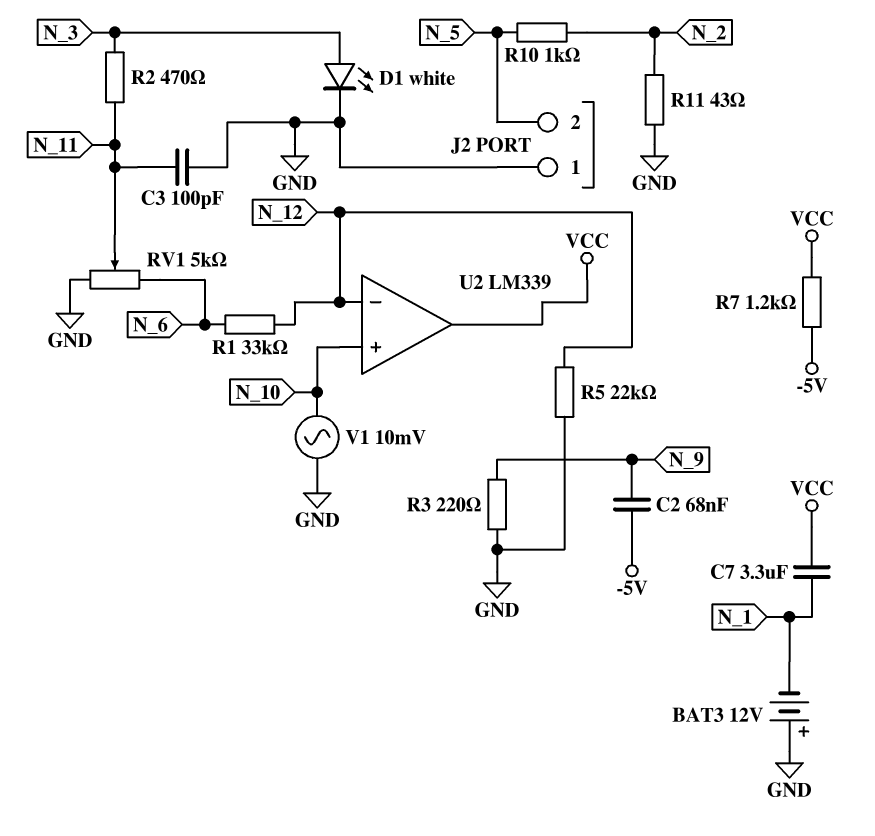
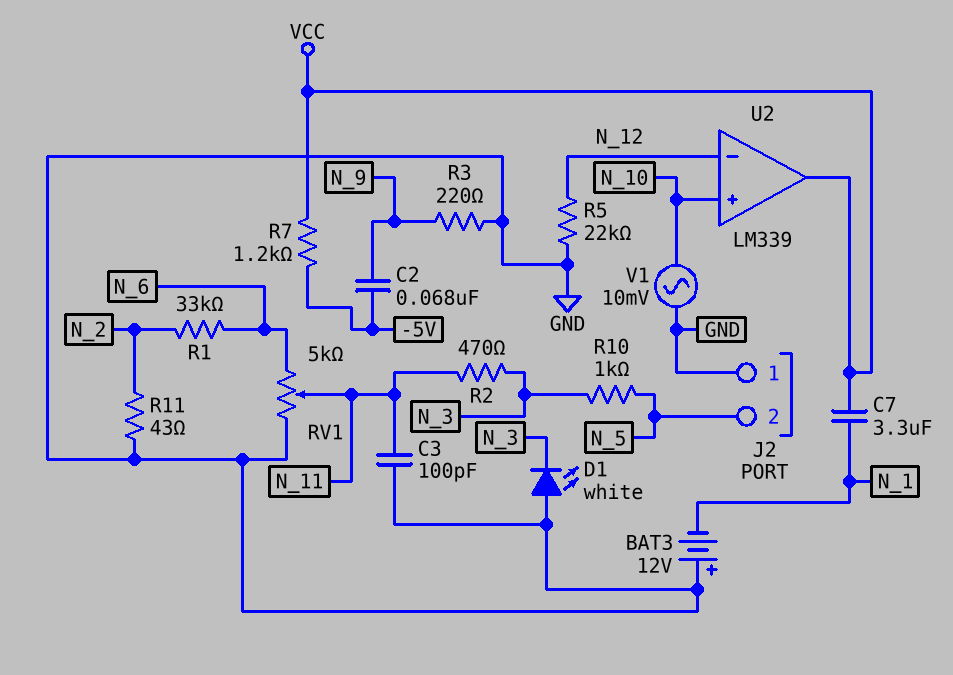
D1: LED white (A N_3, K GND) -> LED white (A GND, K N_3)
R1: 33k (N_6, N_12) -> 33k (N_2, N_6)
R10: 1k (N_2, N_5) -> 1k (N_3, N_5)

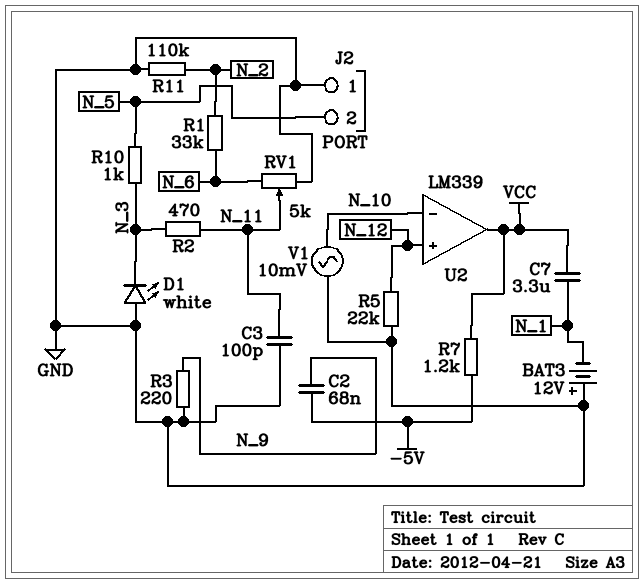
R11: 43 (GND, N_2) -> 110k (GND, N_2)
U2 pin in+: N_10 -> N_12
U2 pin in-: N_12 -> N_10

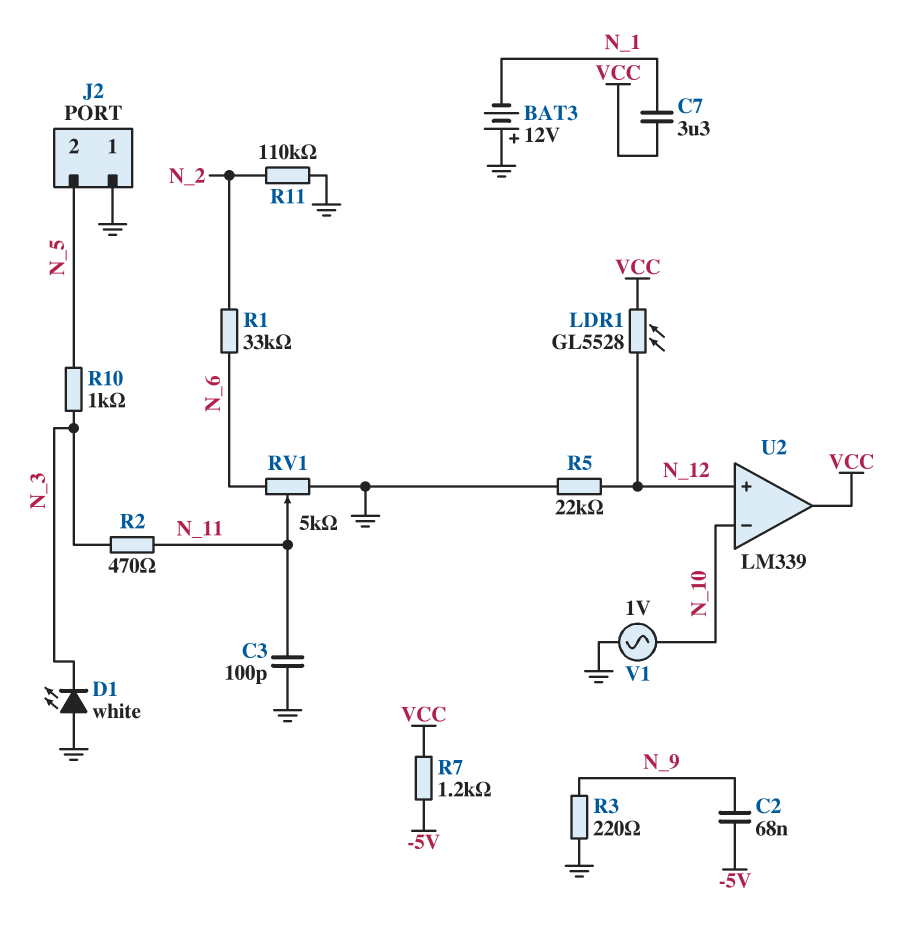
LDR1: none -> GL5528 (N_12, VCC)
V1: AC 10mV (GND, N_10) -> AC 1V (GND, N_10)

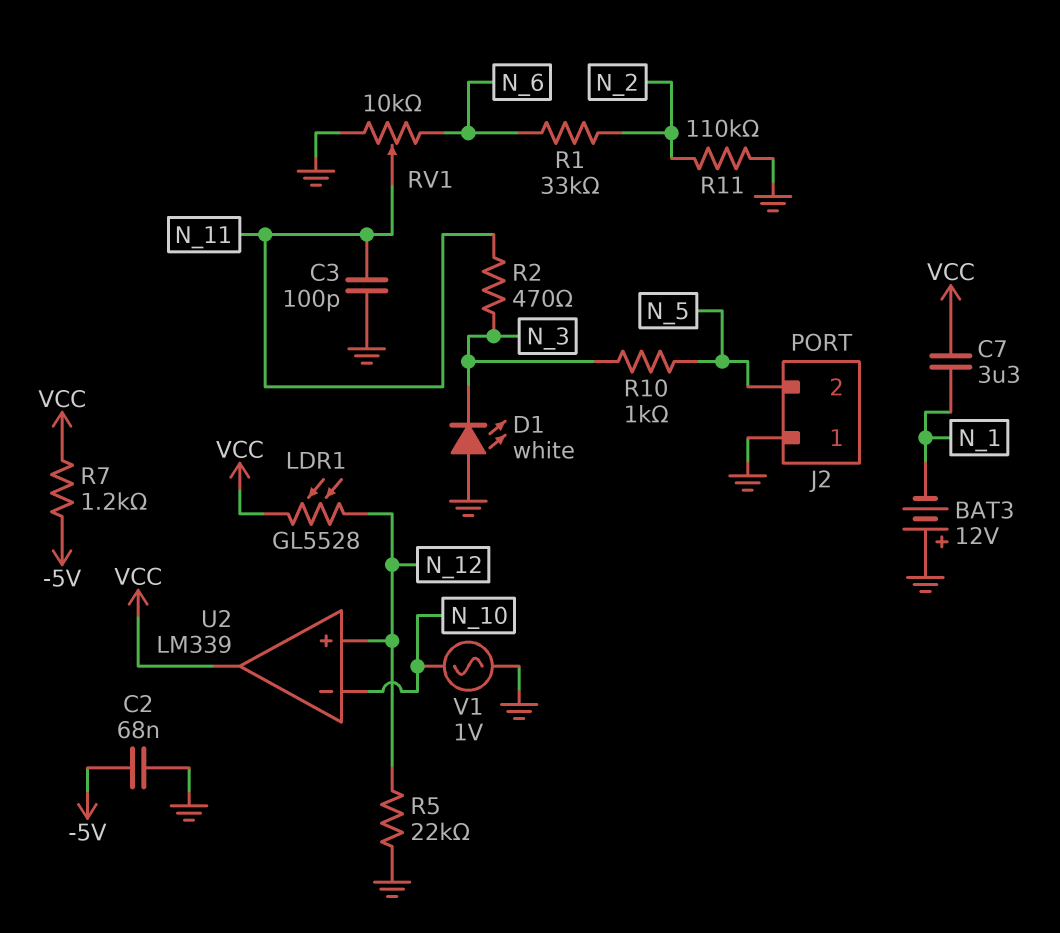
C2: 68nF (-5V, N_9) -> 68nF (-5V, GND)
R3: 220 (GND, N_9) -> none
RV1: 5k (GND, N_6, wiper N_11) -> 10k (GND, N_6, wiper N_11)

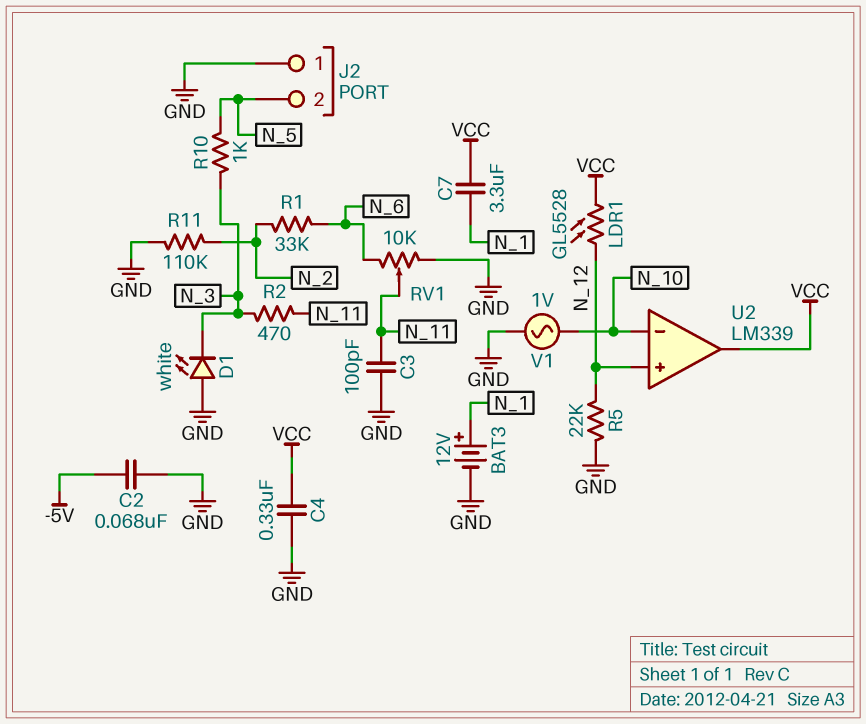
BAT3: 12V (plus GND, minus N_1) -> 12V (plus N_1, minus GND)
C4: none -> 330nF (GND, VCC)
R7: 1.2k (-5V, VCC) -> none

